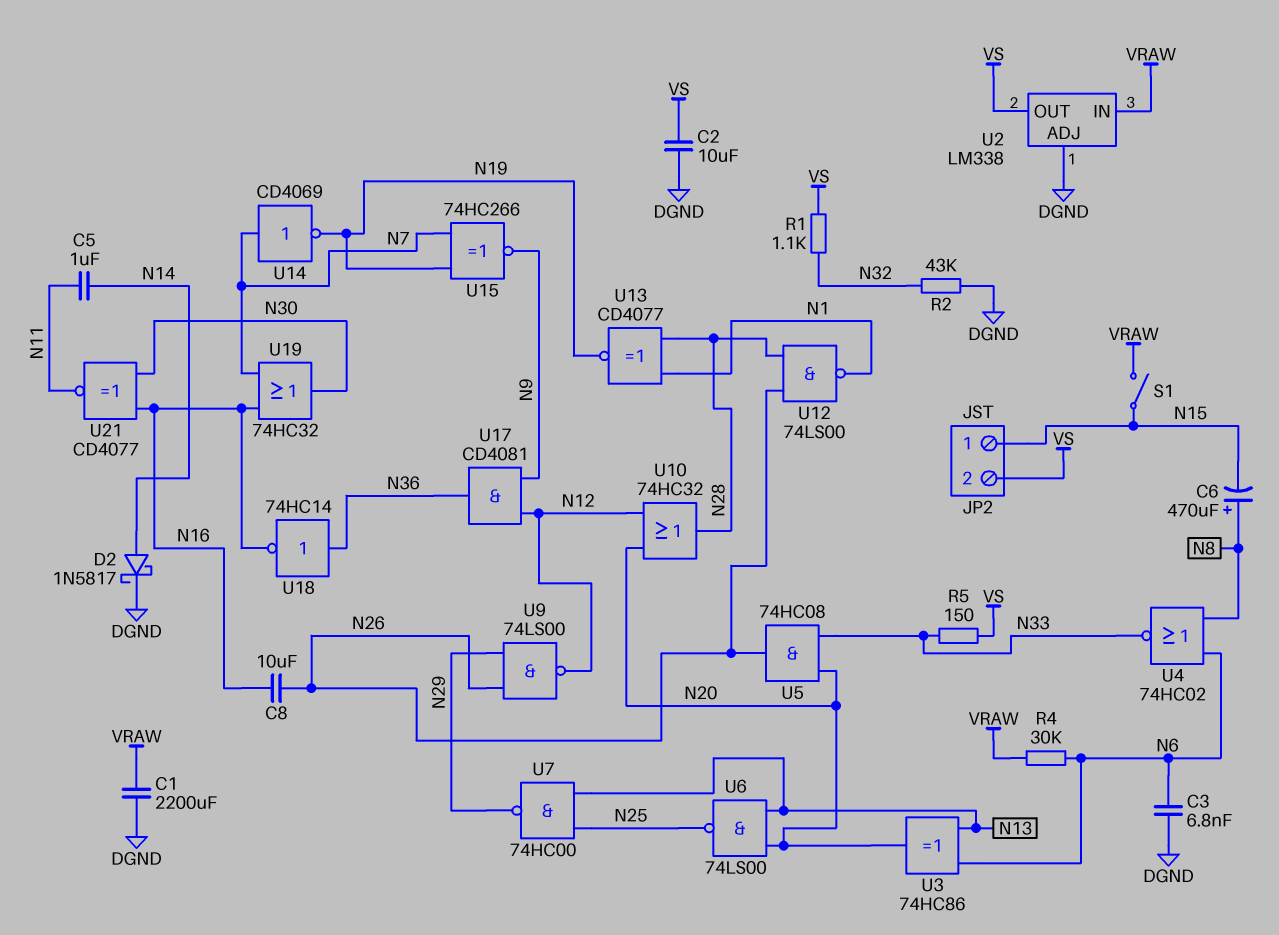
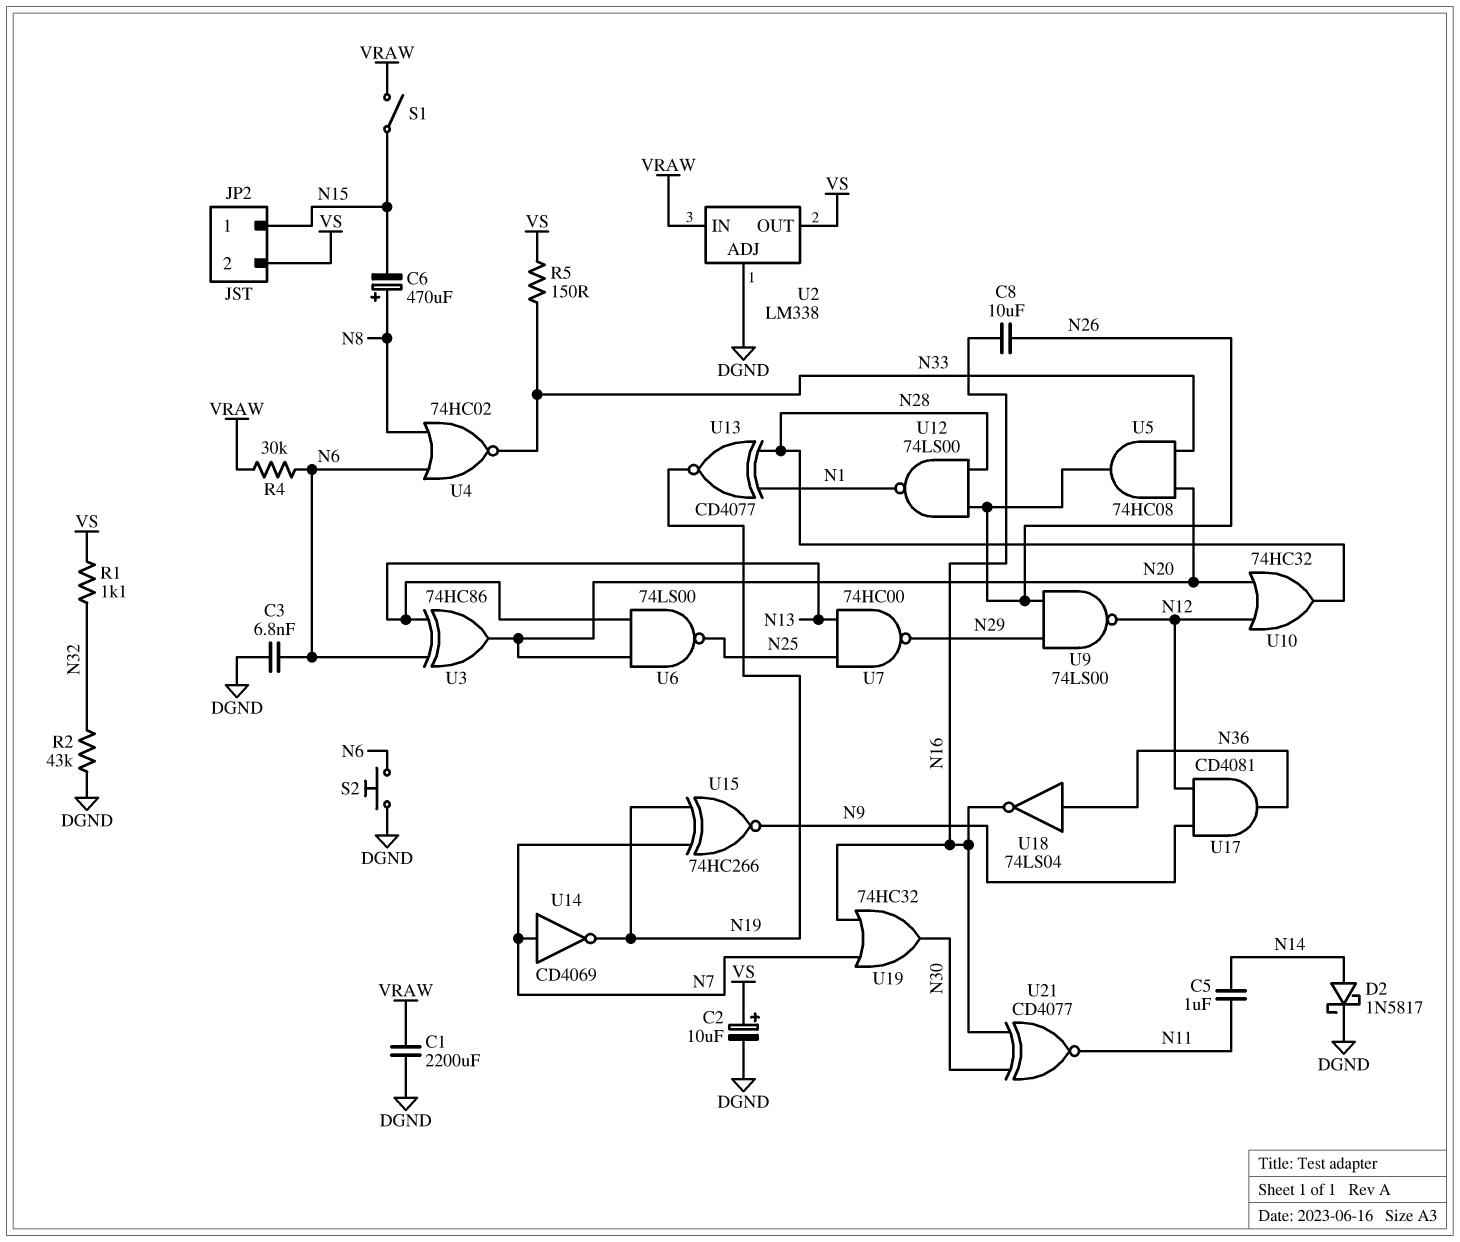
C2: 10uF (DGND, VS) -> 10uF (plus VS, minus DGND)
S2: none -> button (DGND, N6)
U18: NOT 74HC14 (in N36, out N16) -> NOT 74LS04 (in N36, out N16)

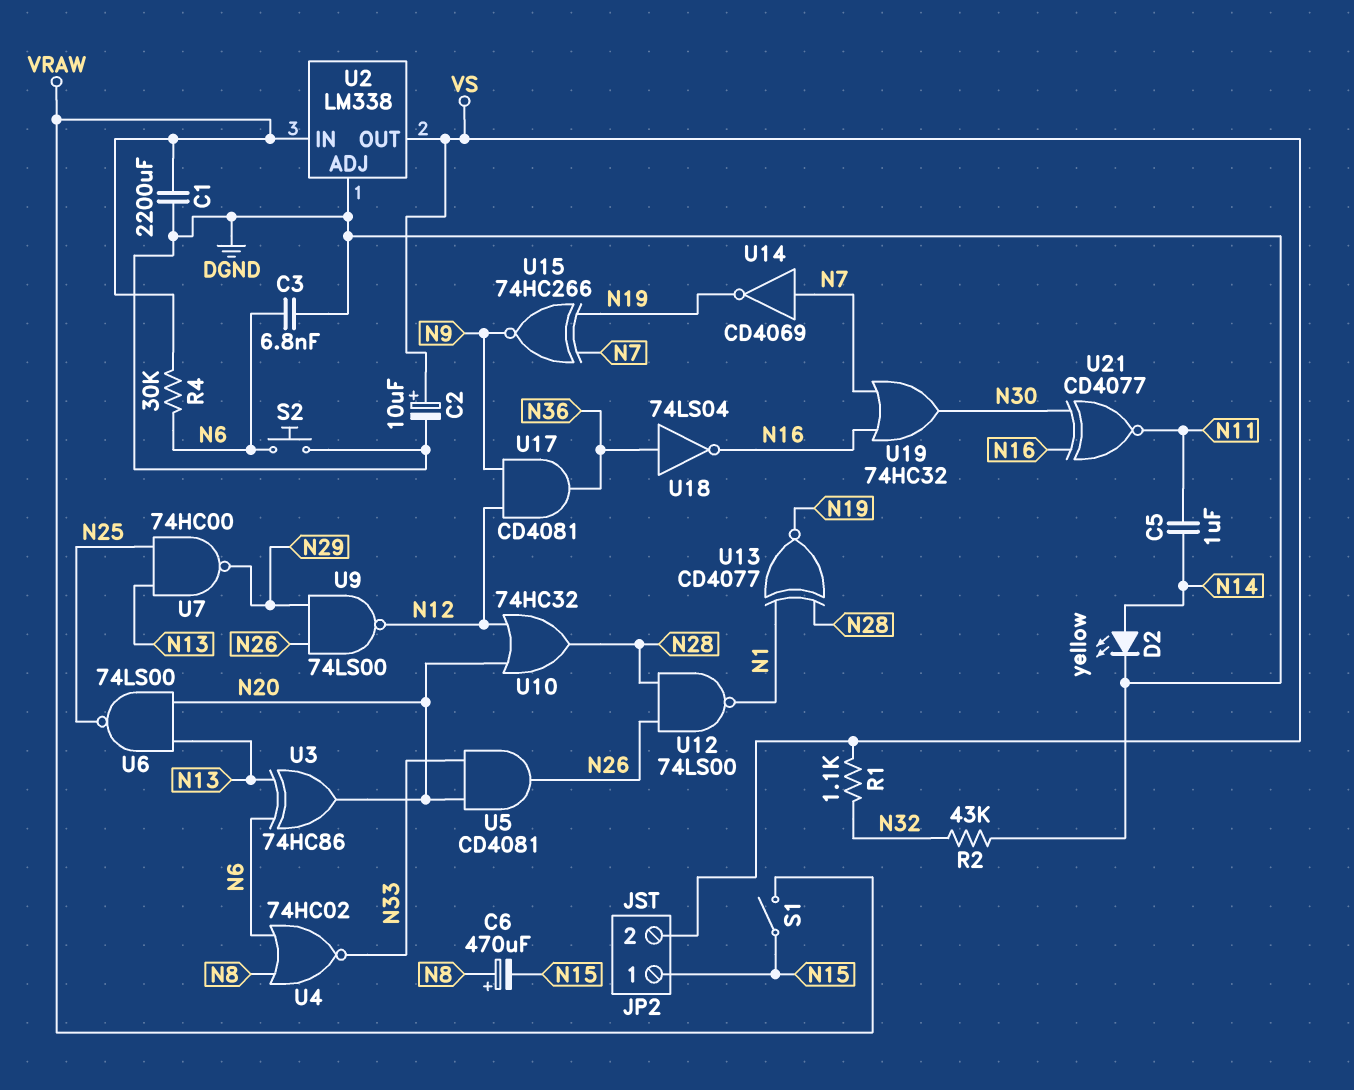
C8: 10uF (N16, N26) -> none
D2: schottky 1N5817 (A N14, K DGND) -> LED yellow (A N14, K DGND)
R5: 150 (N33, VS) -> none
U5: AND 74HC08 (in N20, in N33, out N26) -> AND CD4081 (in N20, in N33, out N26)

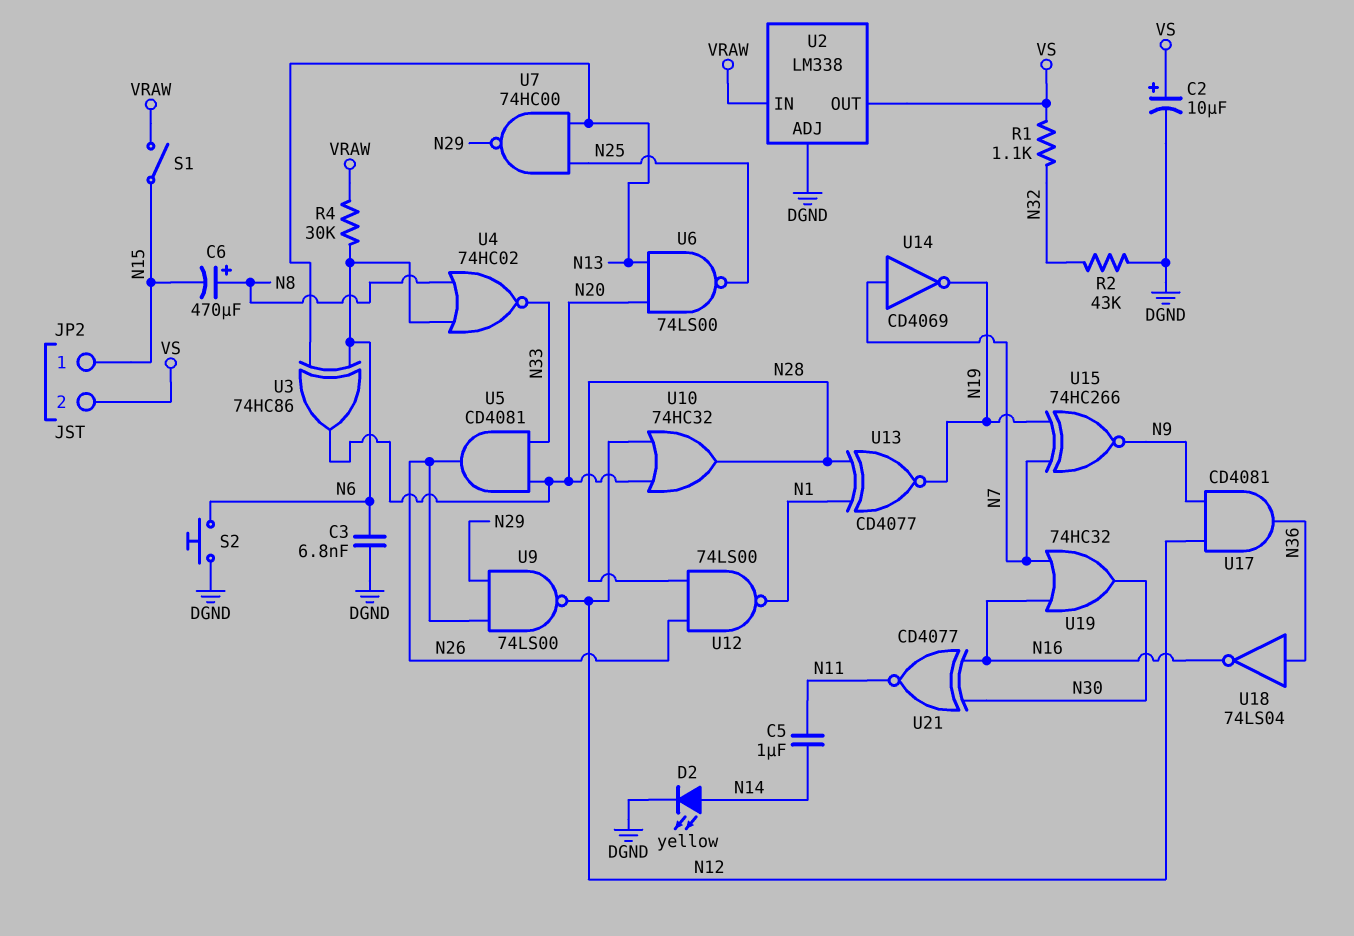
C1: 2200uF (DGND, VRAW) -> none

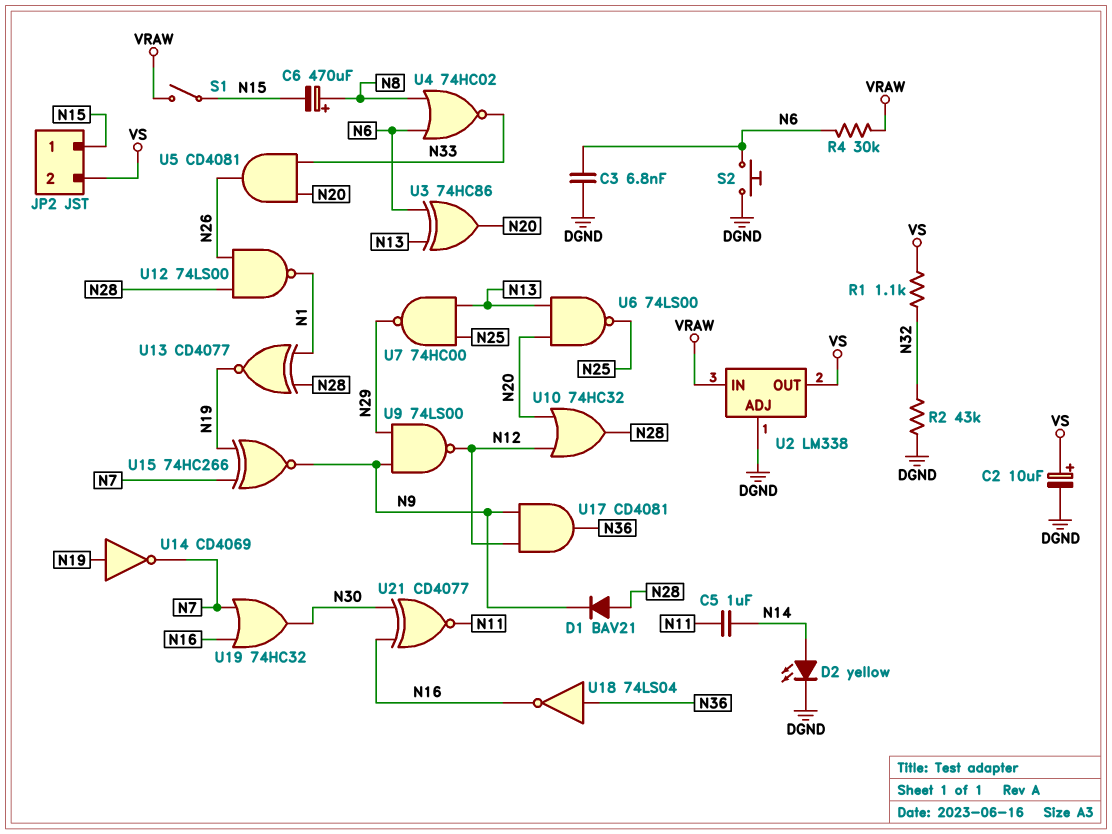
D1: none -> diode BAV21 (A N28, K N9)
U9: NAND 74LS00 (in N26, in N29, out N12) -> NAND 74LS00 (in N9, in N29, out N12)
U14: NOT CD4069 (in N7, out N19) -> NOT CD4069 (in N19, out N7)

